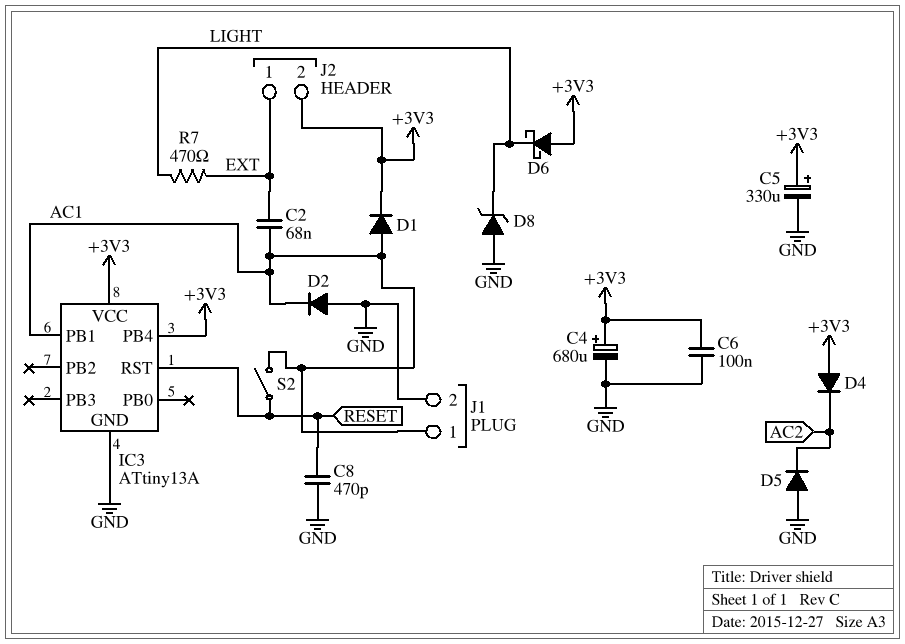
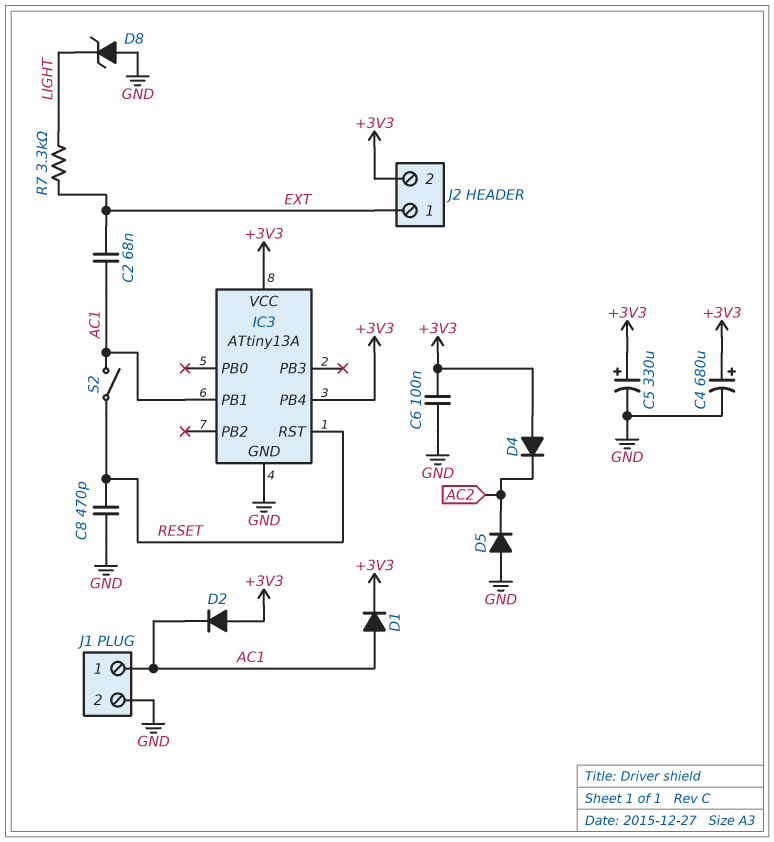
D2: diode (A GND, K AC1) -> diode (A +3V3, K AC1)
D6: schottky (A +3V3, K LIGHT) -> none
R7: 470 (EXT, LIGHT) -> 3.3k (EXT, LIGHT)

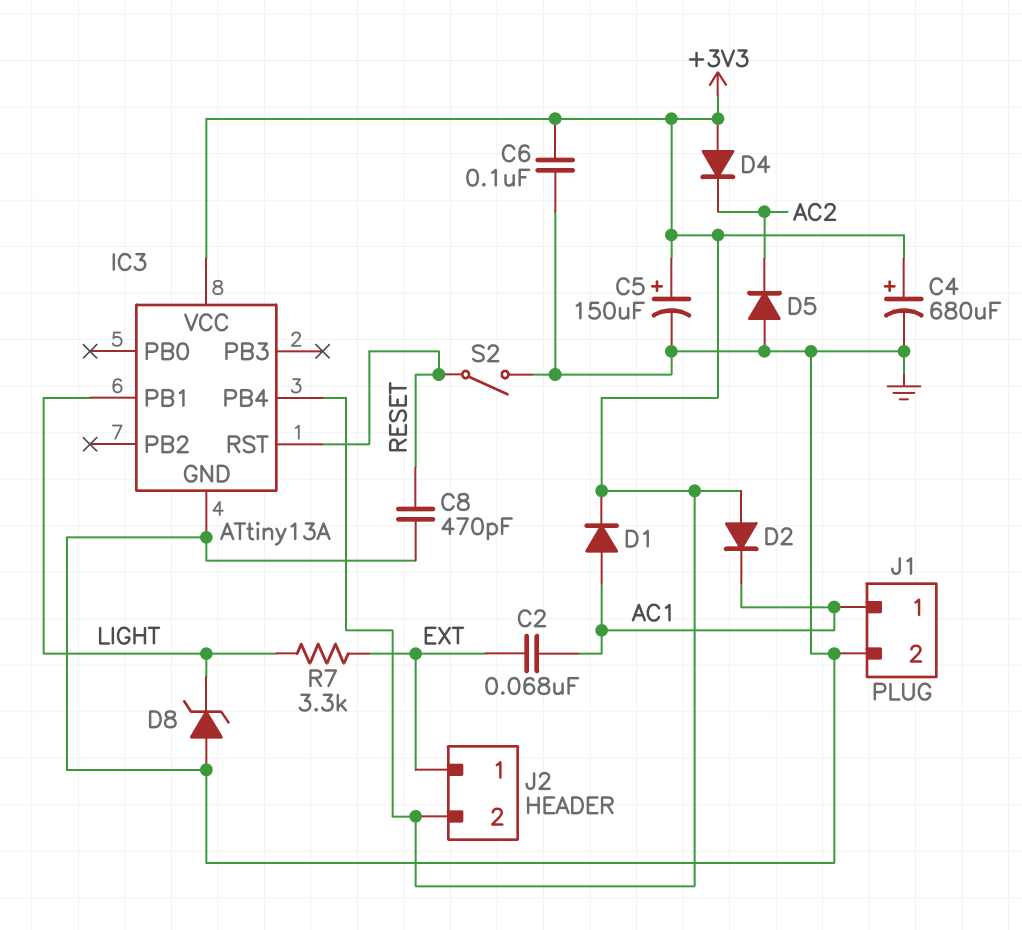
C5: 330uF (plus +3V3, minus GND) -> 150uF (plus +3V3, minus GND)
IC3 pin PB1: AC1 -> LIGHT
S2: switch (AC1, RESET) -> switch (GND, RESET)

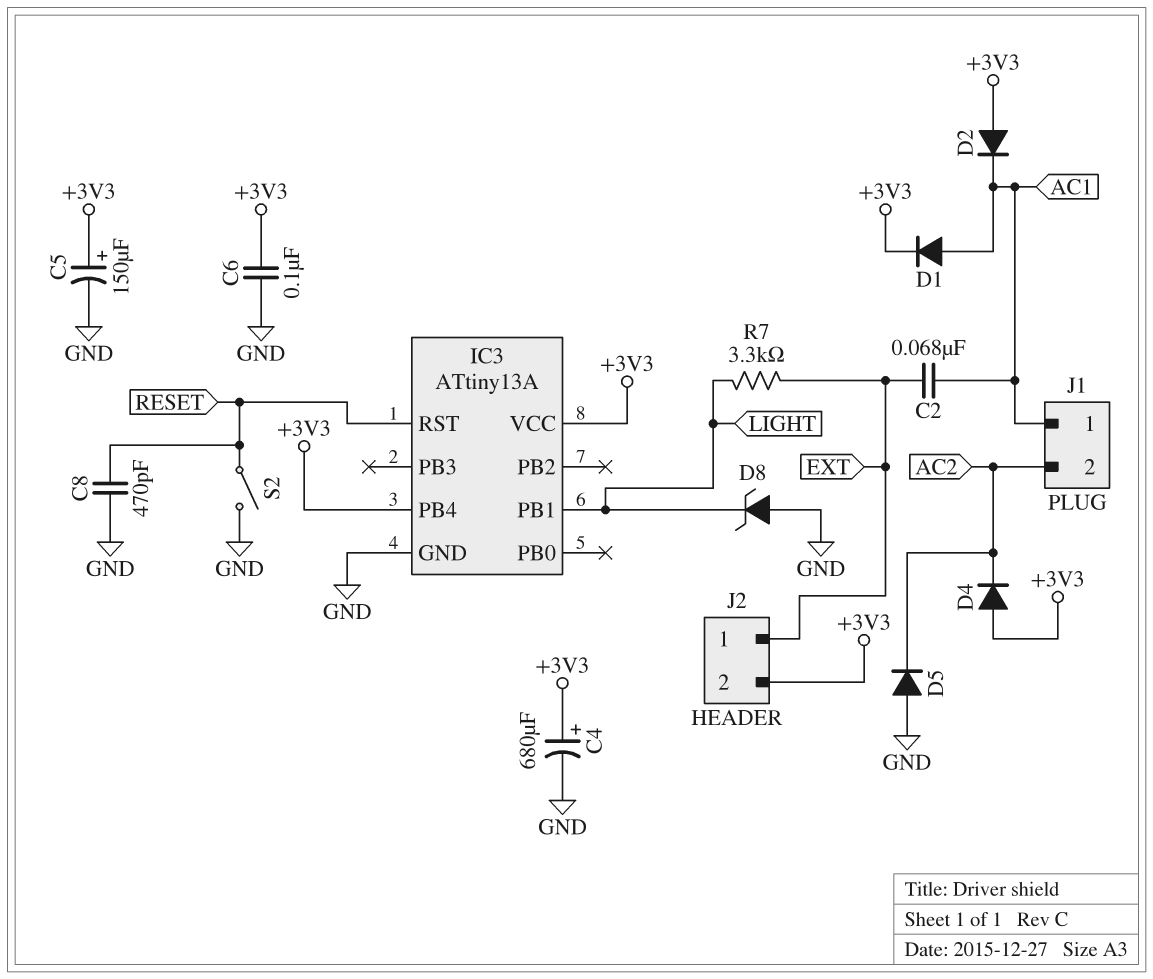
J1 pin 2: GND -> AC2

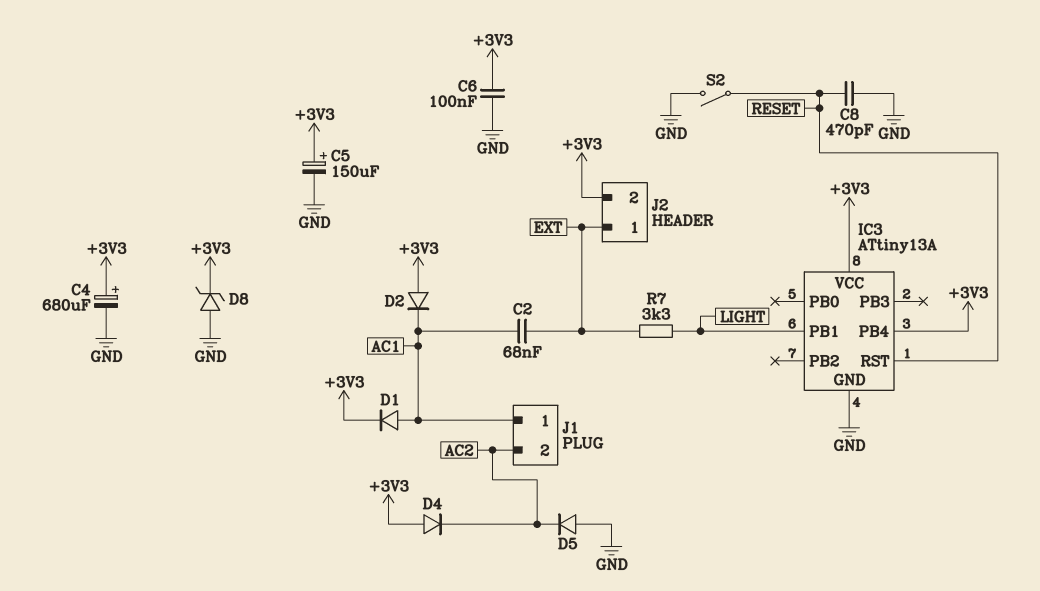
D8: zener (A GND, K LIGHT) -> zener (A GND, K +3V3)

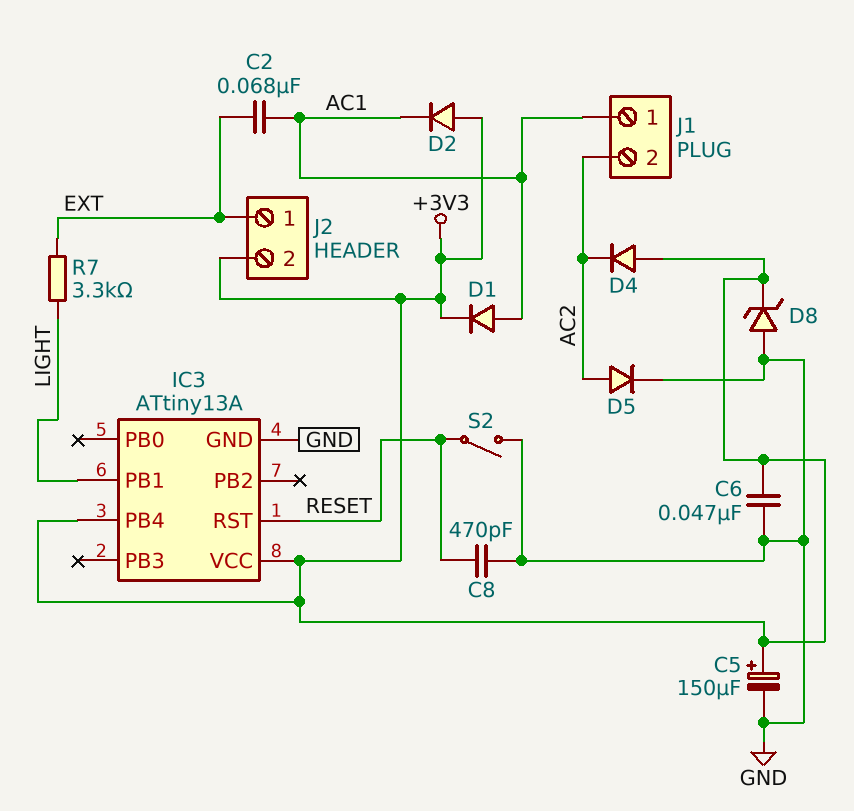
C4: 680uF (plus +3V3, minus GND) -> none
C6: 100nF (+3V3, GND) -> 47nF (+3V3, GND)
D5: diode (A GND, K AC2) -> diode (A AC2, K GND)

